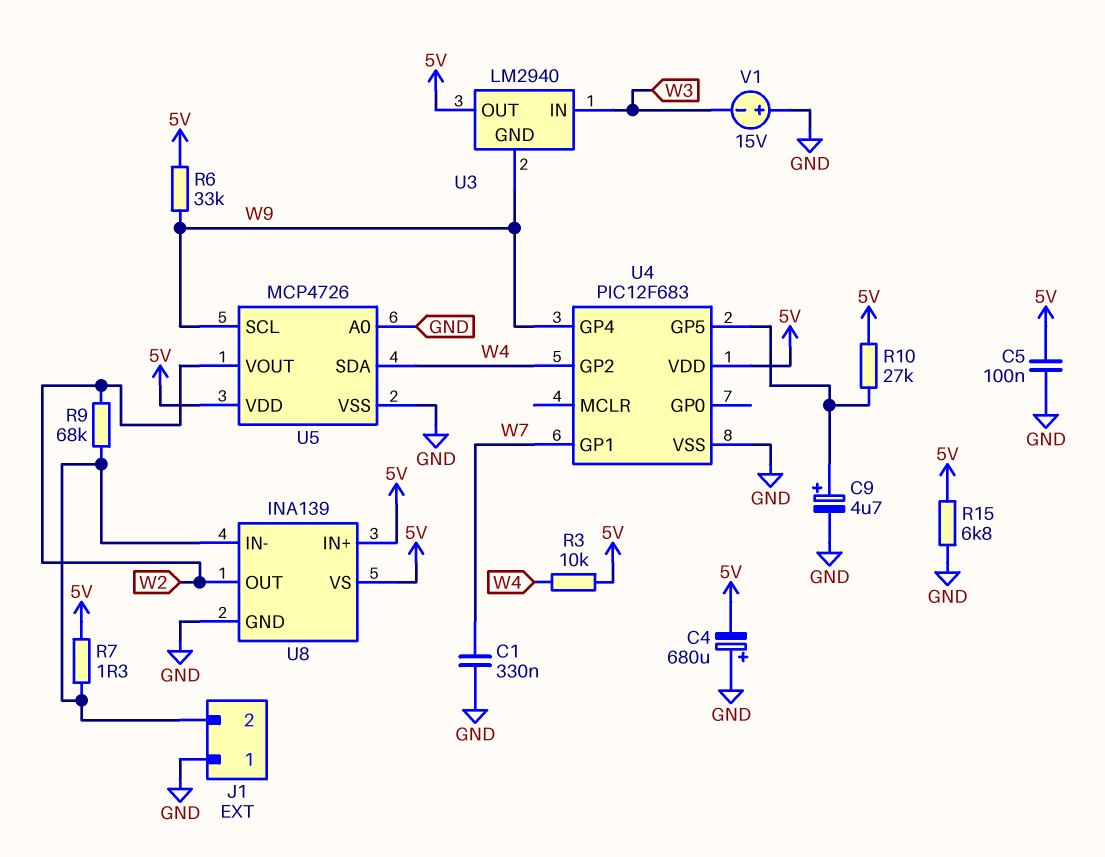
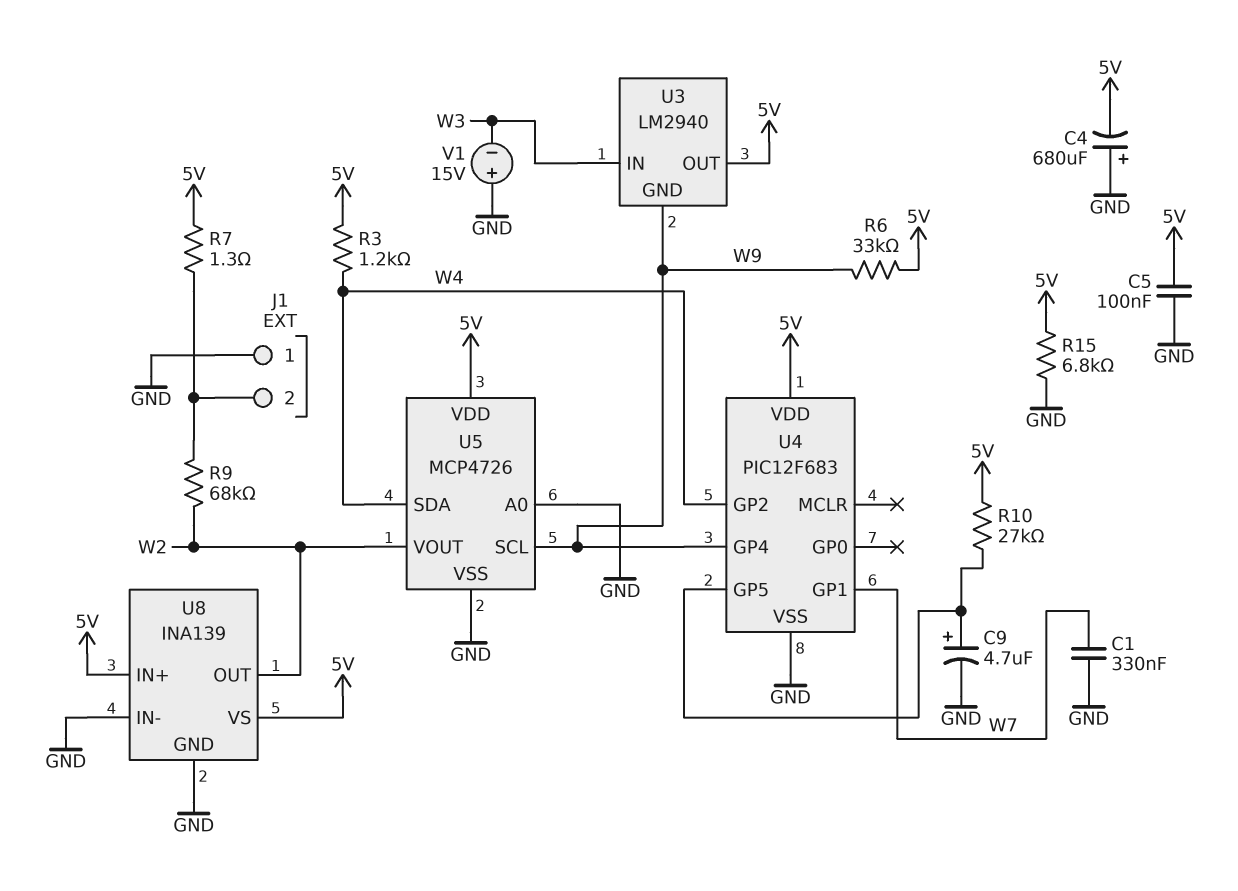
R3: 10k (5V, W4) -> 1.2k (5V, W4)
U8 pin IN-: J1/2 -> GND

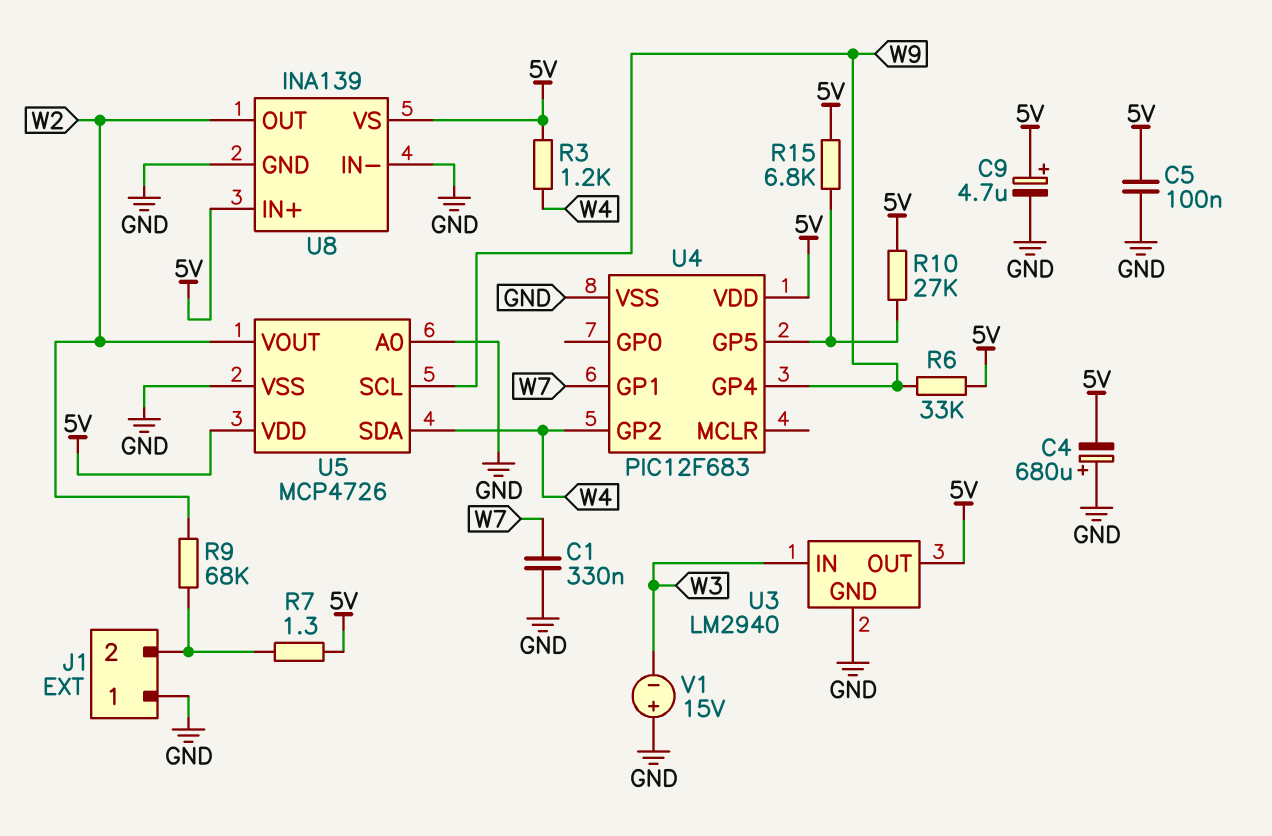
C9: 4.7uF (plus U4/GP5, minus GND) -> 4.7uF (plus 5V, minus GND)
R15: 6.8k (5V, GND) -> 6.8k (5V, U4/GP5)
U3 pin GND: W9 -> GND

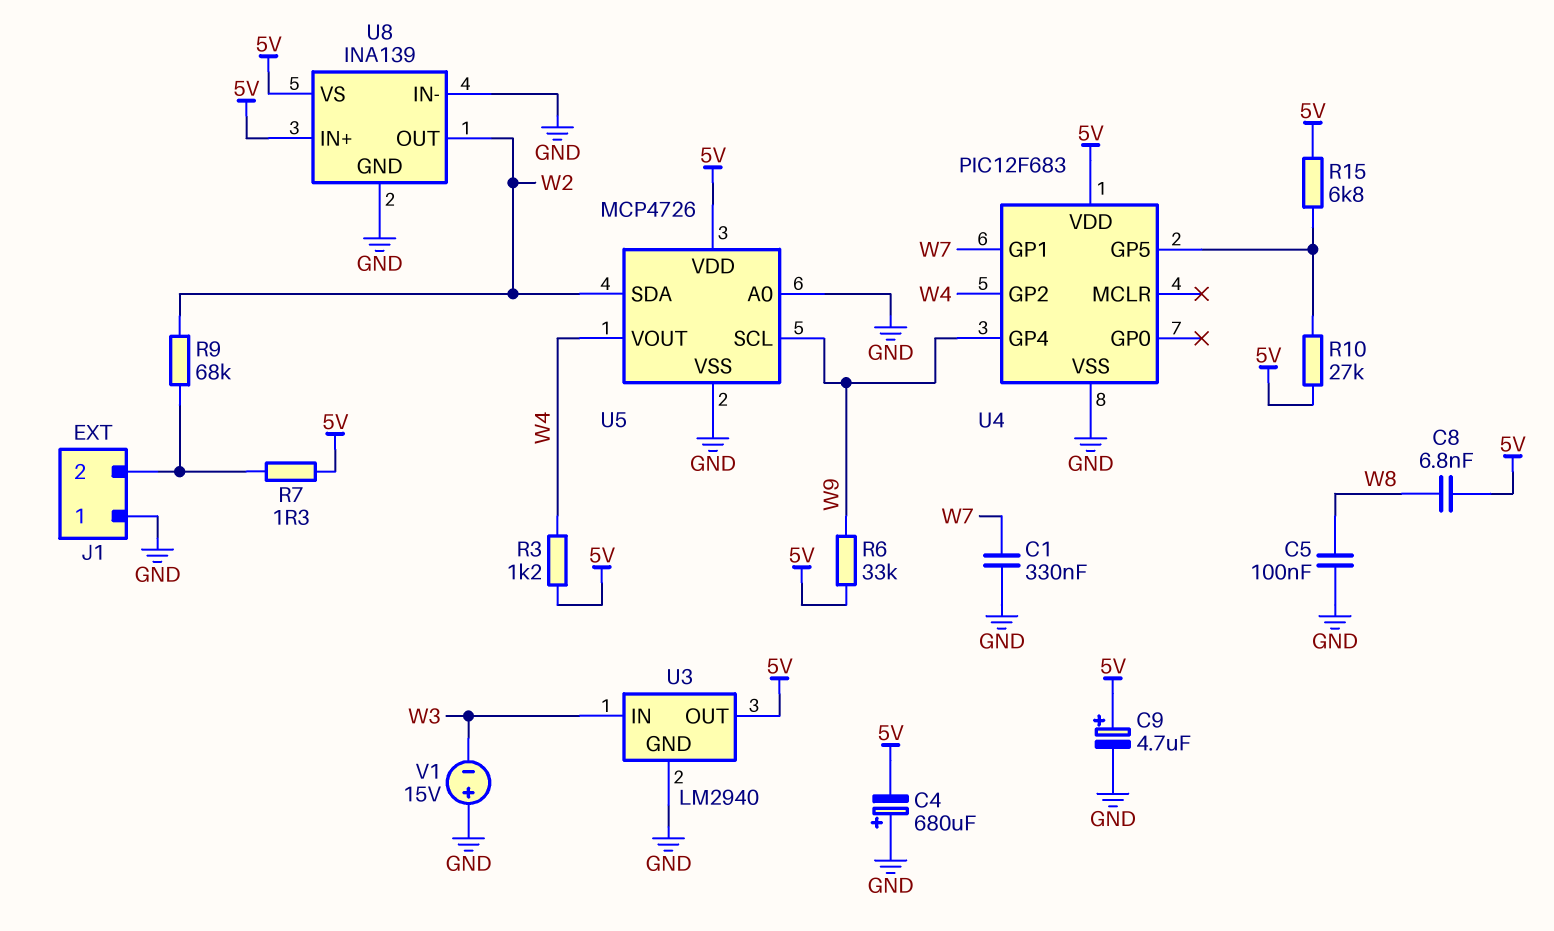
C5: 100nF (5V, GND) -> 100nF (GND, W8)
C8: none -> 6.8nF (5V, W8)
U5 pin SDA: W4 -> W2
U5 pin VOUT: W2 -> W4

